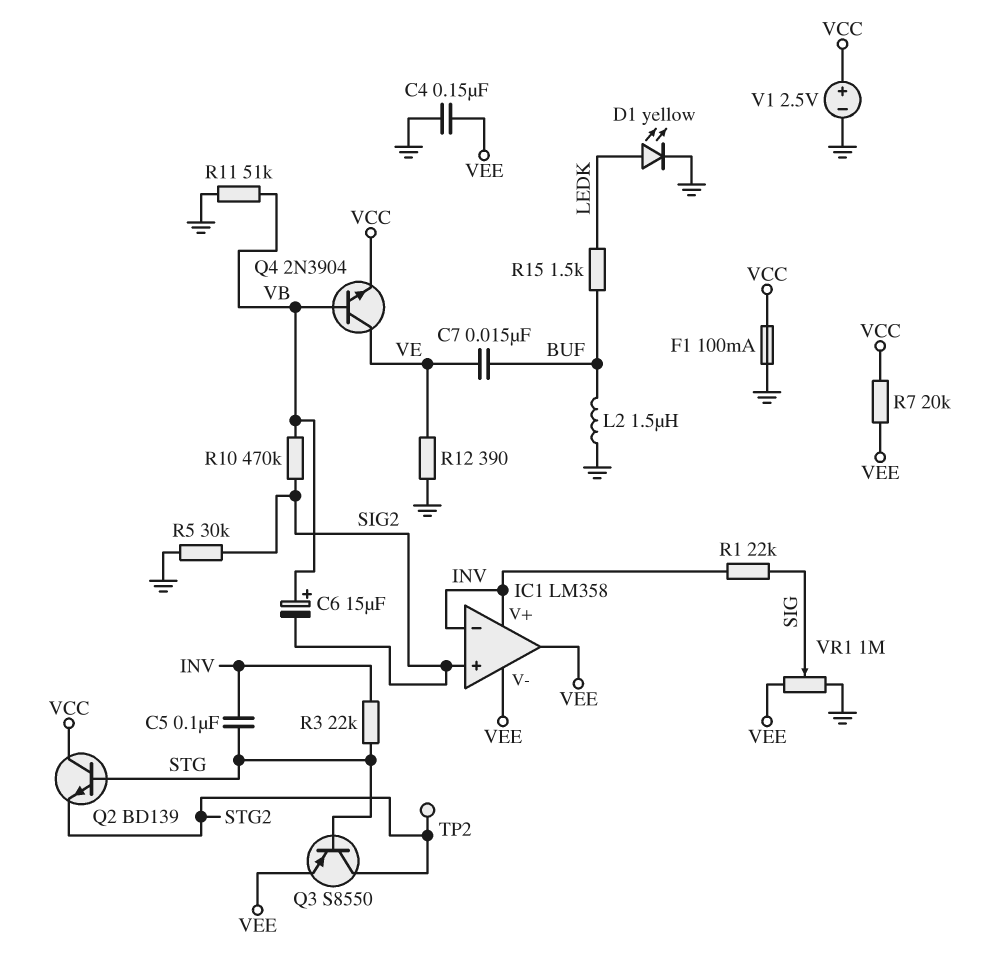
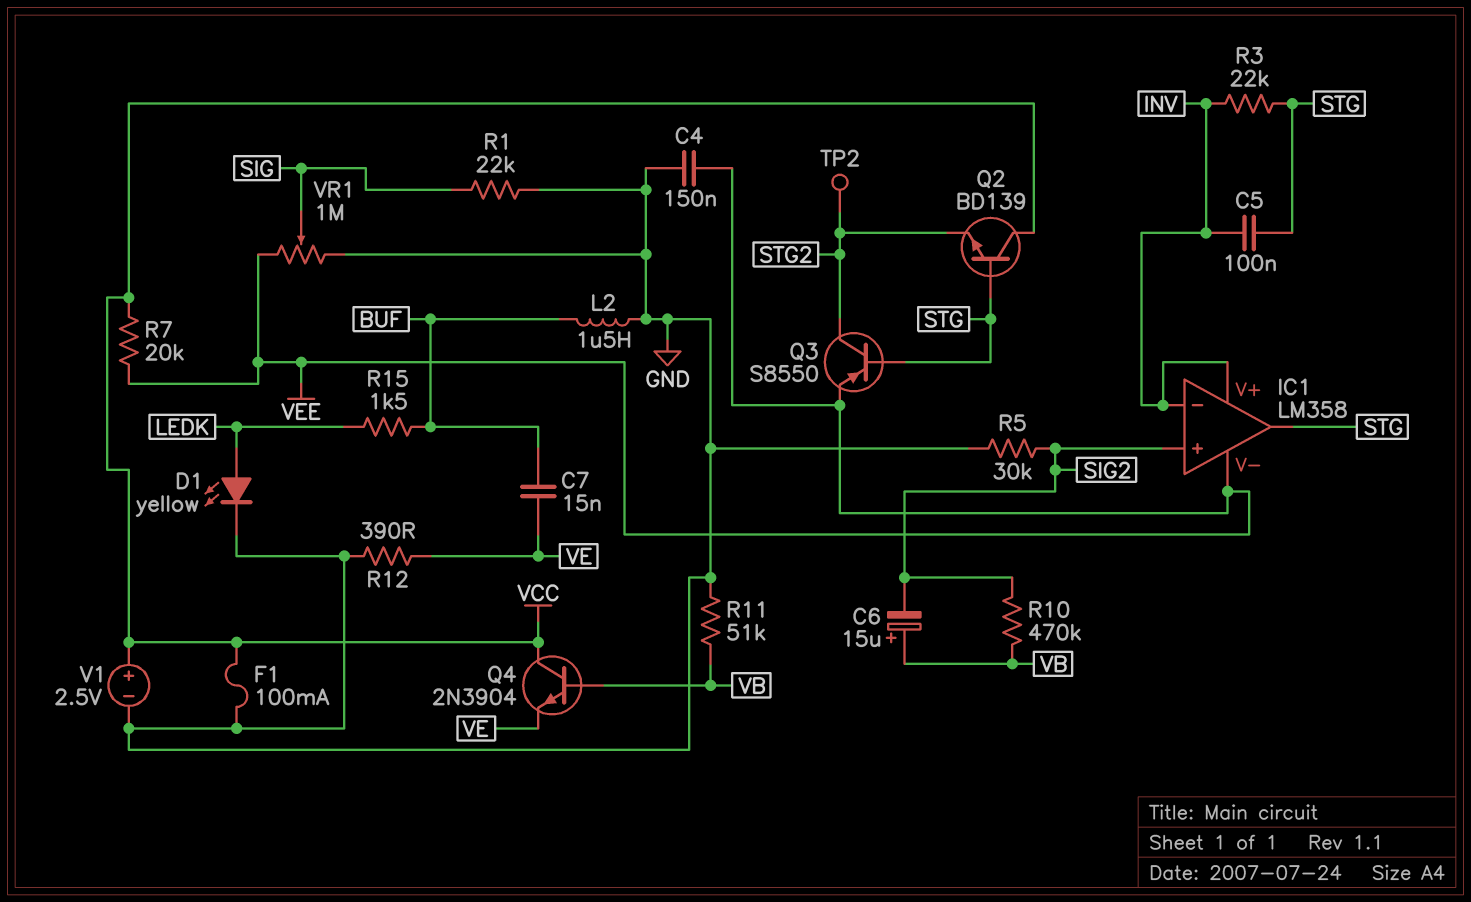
IC1 pin out: VEE -> STG
Q4: NPN 2N3904 (B VB, C VE, E VCC) -> NPN 2N3904 (B VB, C VCC, E VE)
R1: 22k (INV, SIG) -> 22k (GND, SIG)

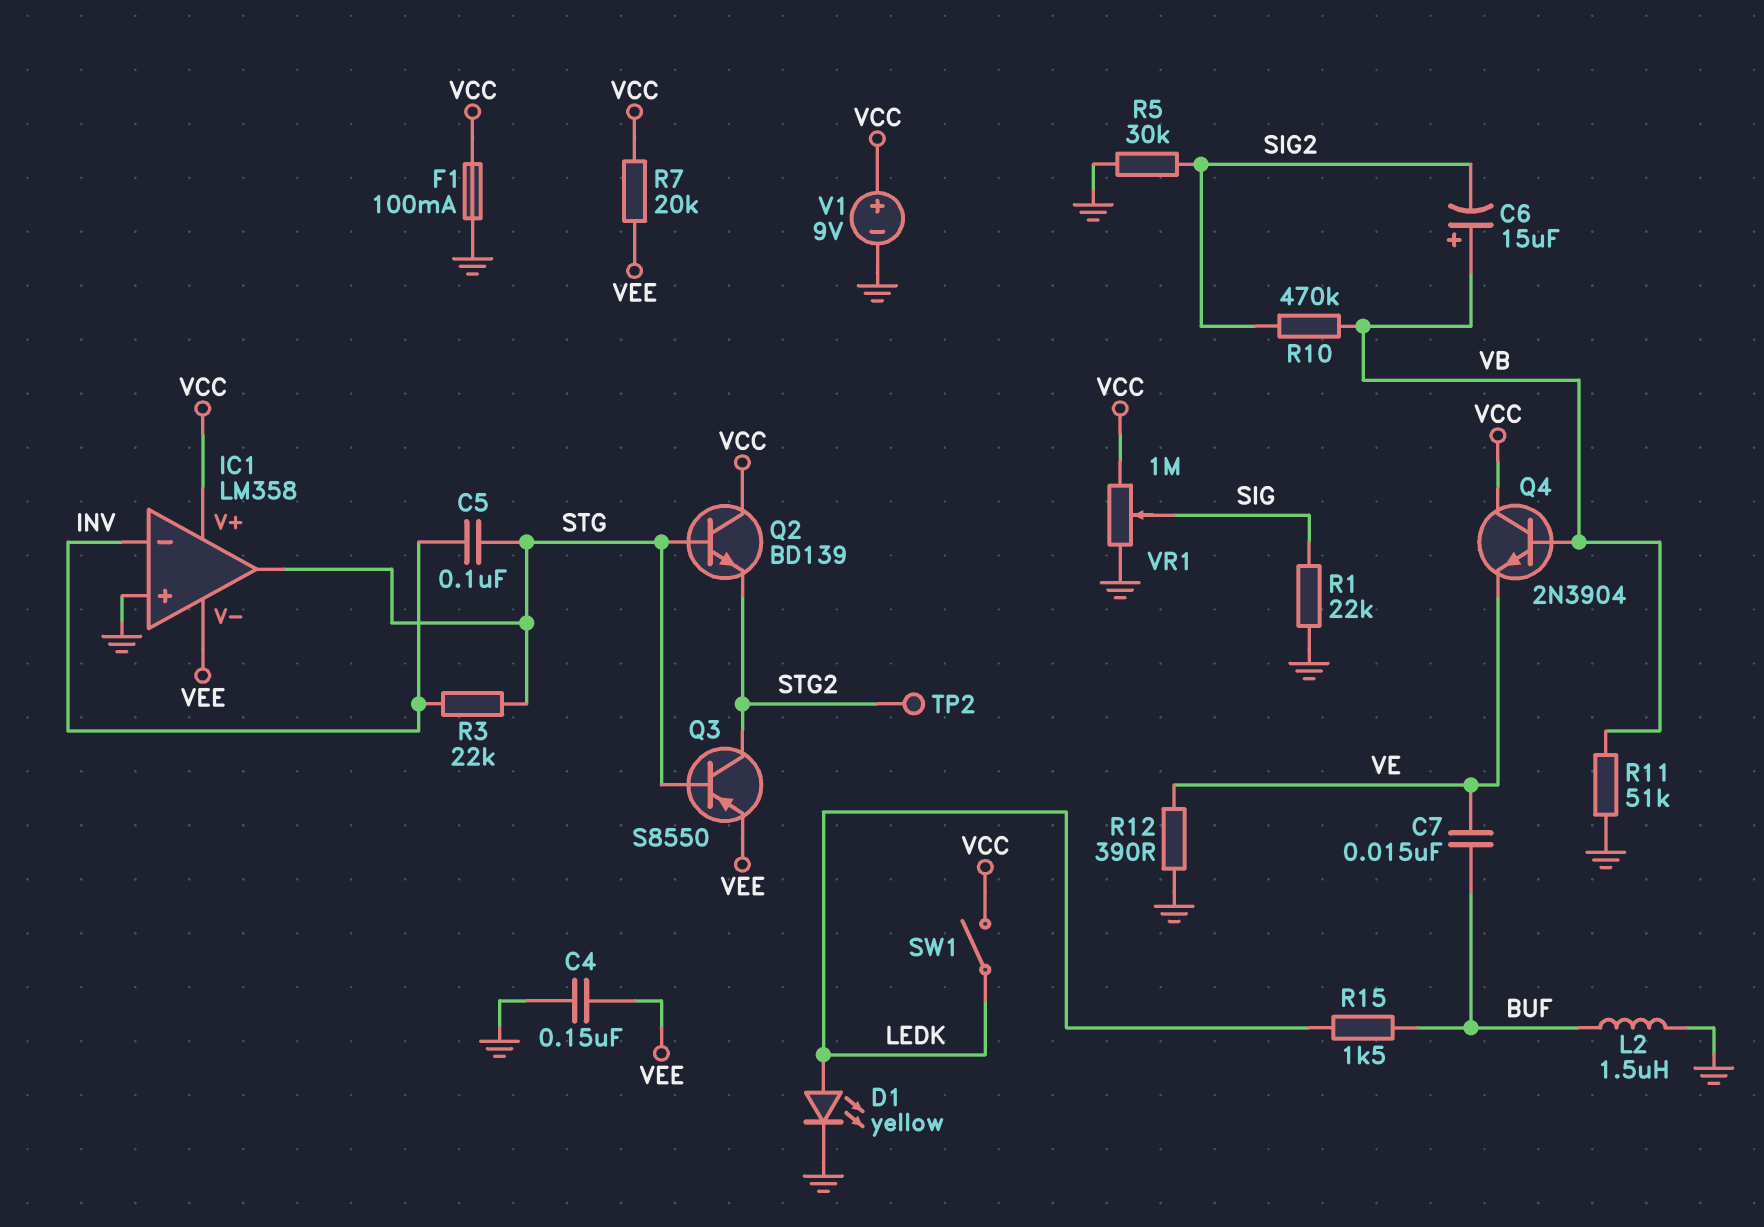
IC1 pin V+: INV -> VCC
IC1 pin in+: SIG2 -> GND
SW1: none -> switch (LEDK, VCC)
V1: 2.5V (plus VCC, minus GND) -> 9V (plus VCC, minus GND)
VR1: 1M (GND, VEE, wiper SIG) -> 1M (GND, VCC, wiper SIG)

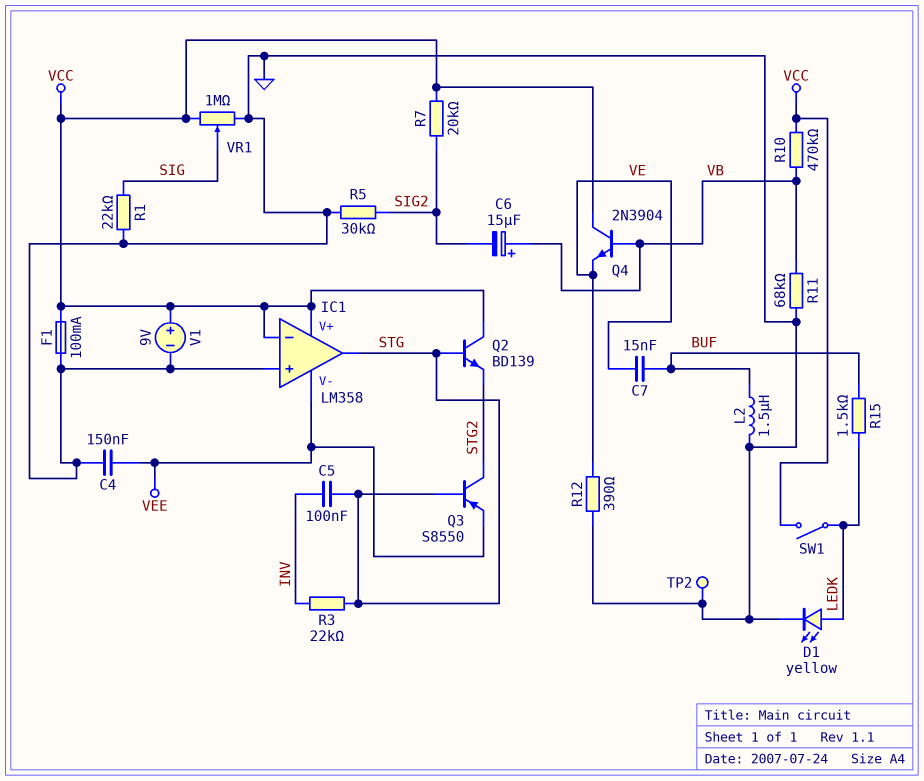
IC1 pin in-: INV -> VCC
R7: 20k (VCC, VEE) -> 20k (SIG2, VCC)
R10: 470k (SIG2, VB) -> 470k (VB, VCC)
R11: 51k (GND, VB) -> 68k (GND, VB)
TP2: test point (STG2) -> test point (GND)

